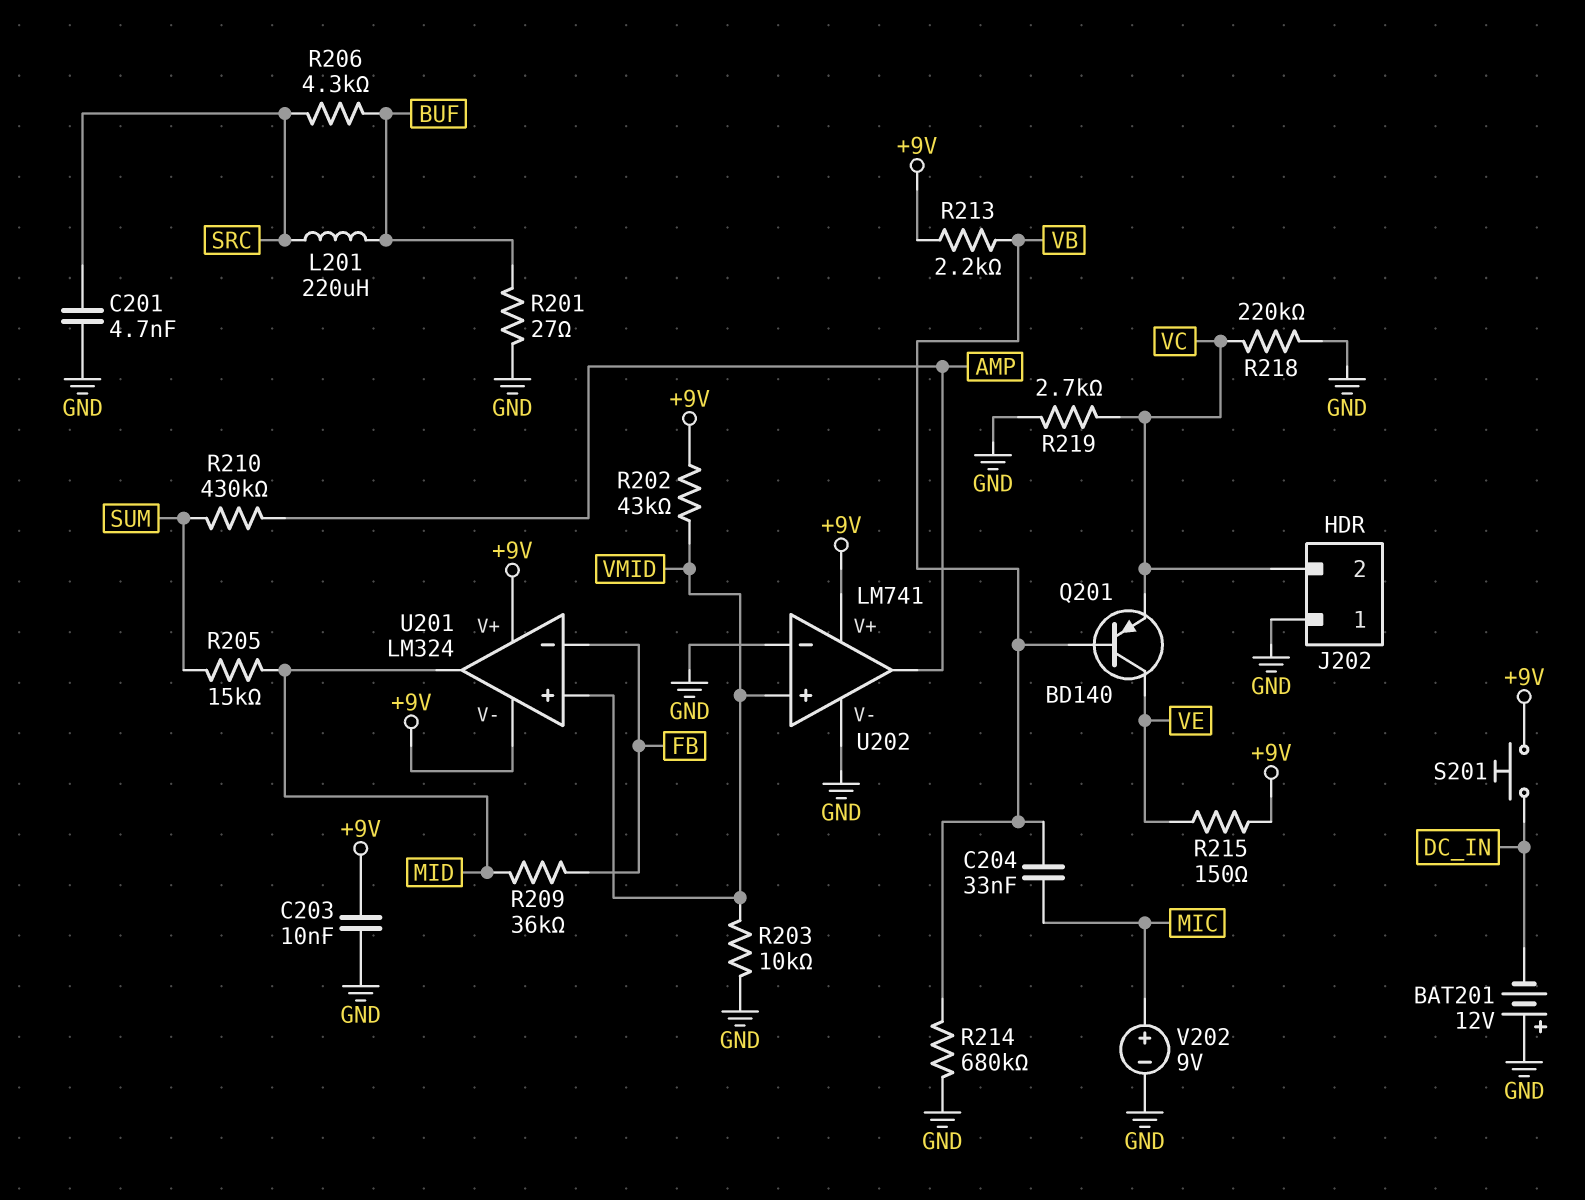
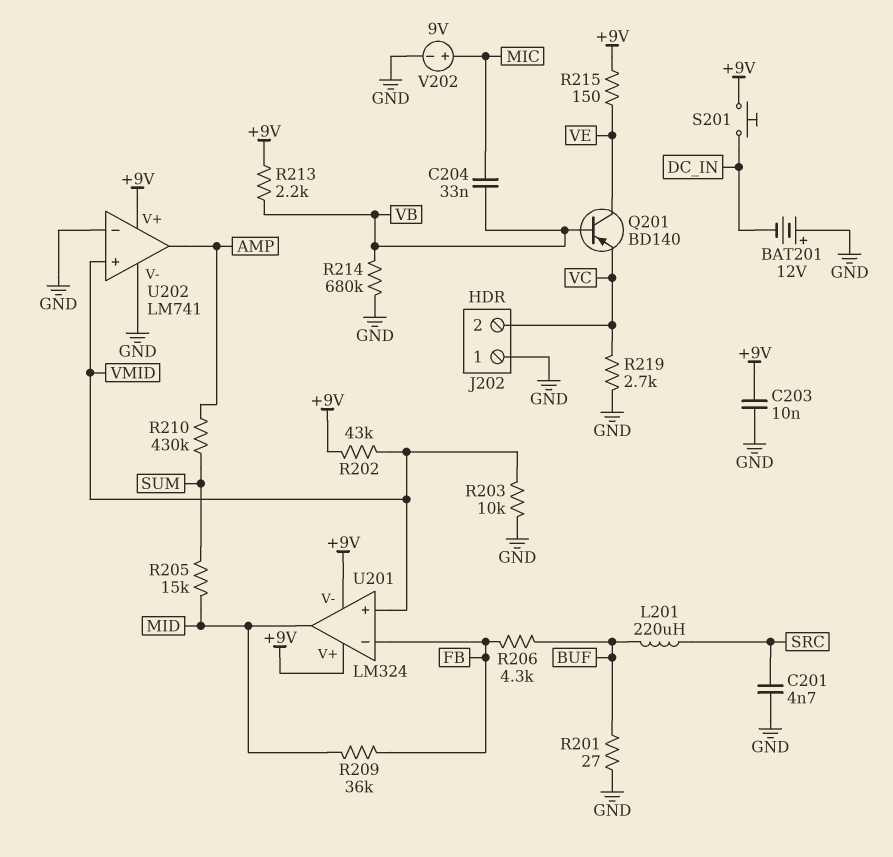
R206: 4.3k (BUF, SRC) -> 4.3k (BUF, FB)
R218: 220k (GND, VC) -> none

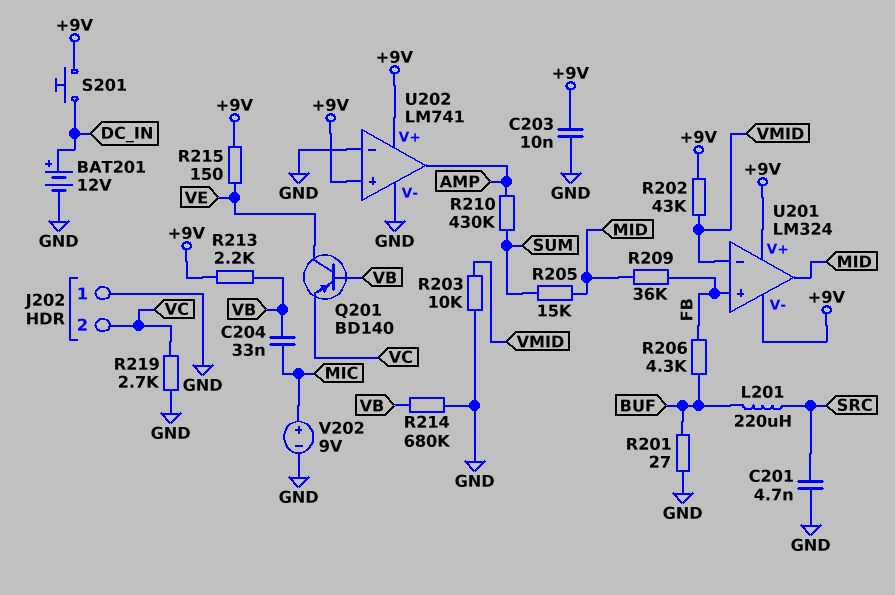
BAT201: 12V (plus GND, minus DC_IN) -> 12V (plus DC_IN, minus GND)
U201 pin in+: VMID -> FB
U201 pin in-: FB -> VMID
U202 pin in+: VMID -> +9V

